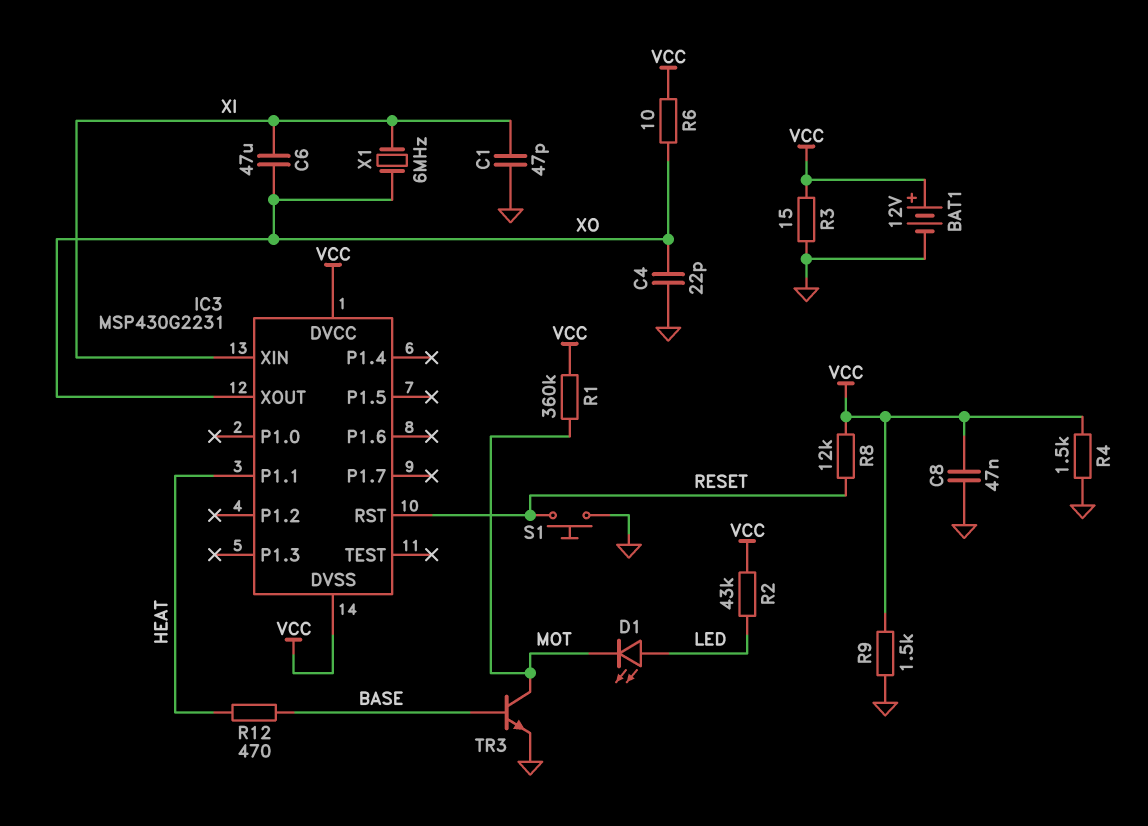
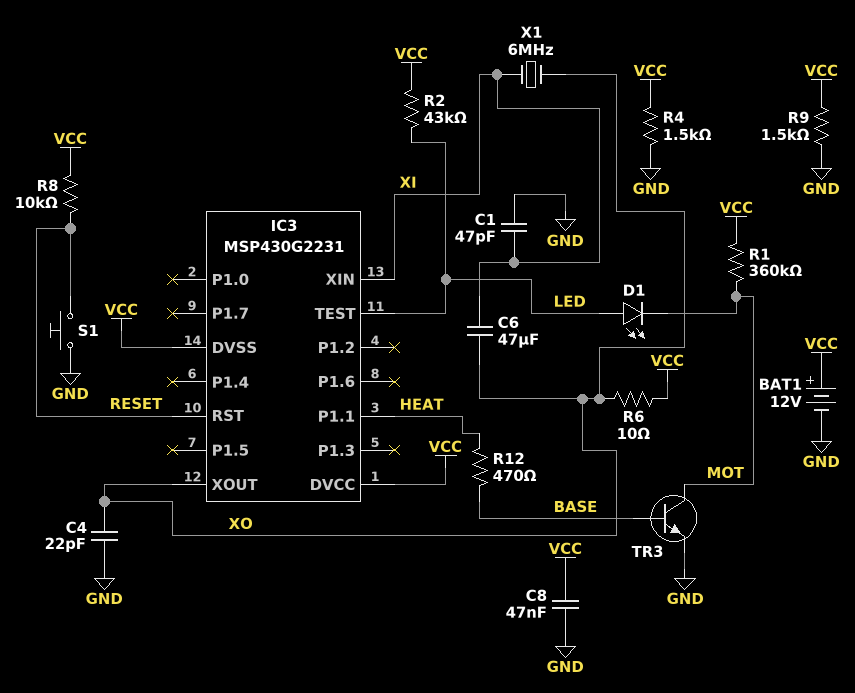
IC3 pin TEST: none -> LED
R3: 15 (GND, VCC) -> none
R8: 12k (RESET, VCC) -> 10k (RESET, VCC)

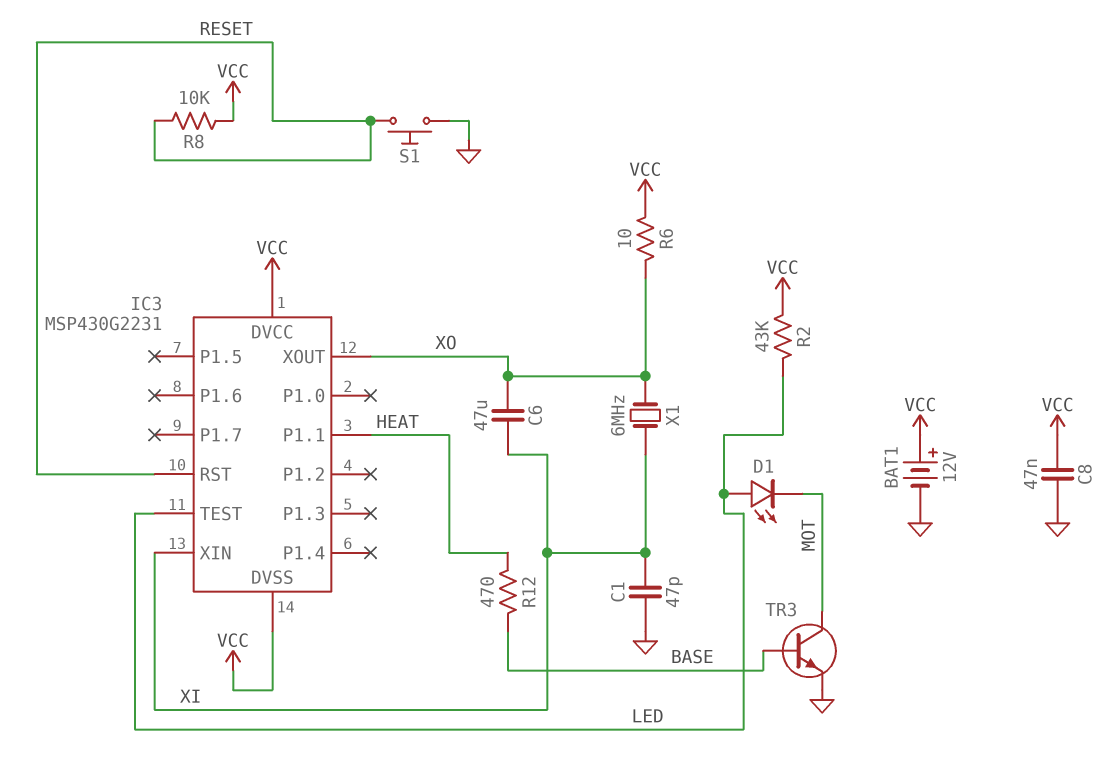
C4: 22pF (GND, XO) -> none
R1: 360k (MOT, VCC) -> none
R4: 1.5k (GND, VCC) -> none
R9: 1.5k (GND, VCC) -> none

